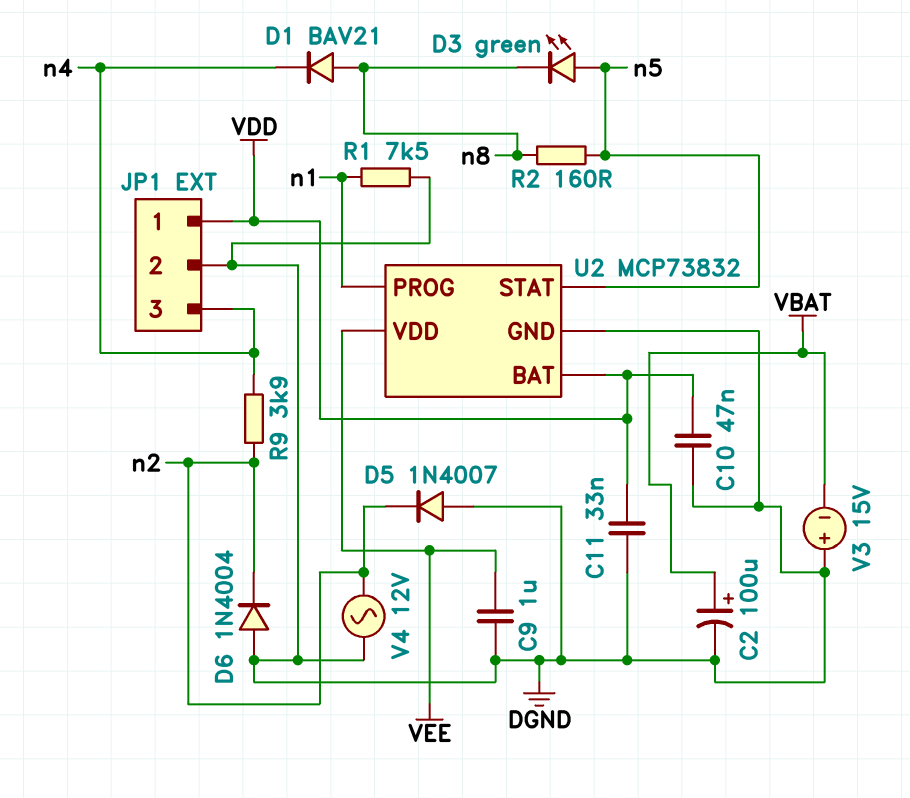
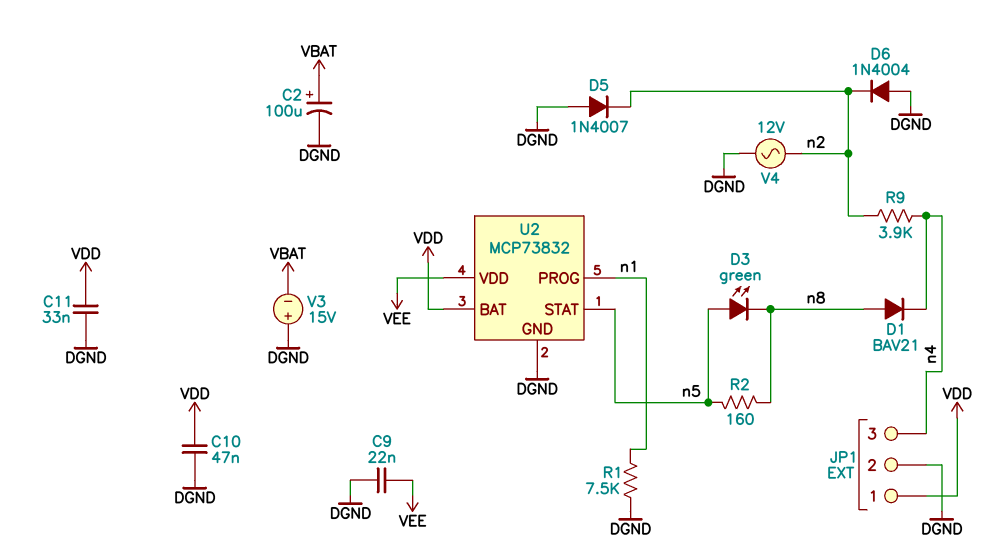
C9: 1uF (DGND, VEE) -> 22nF (DGND, VEE)

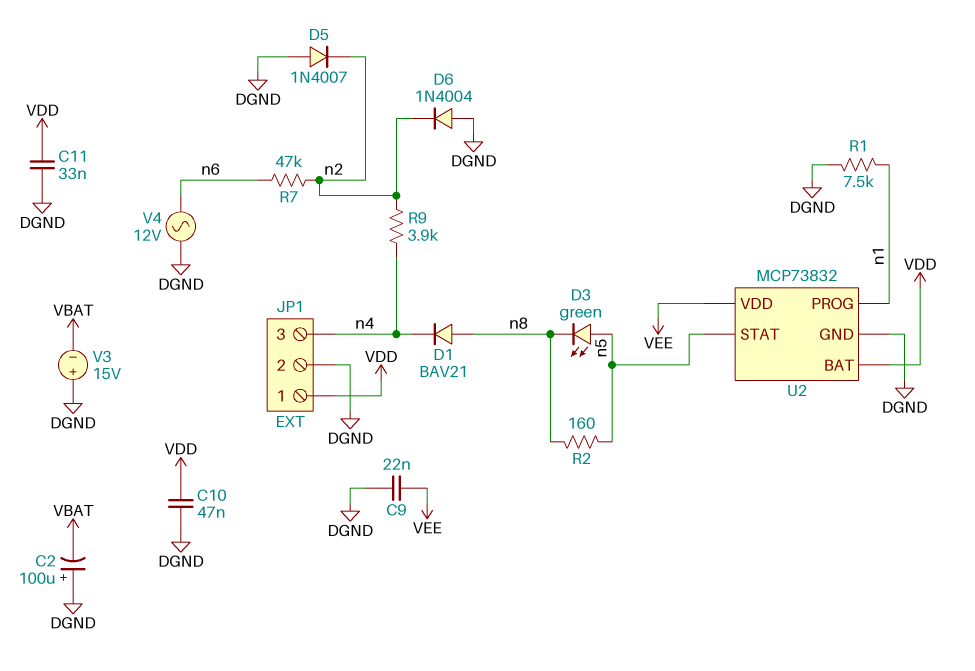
C2: 100uF (plus VBAT, minus DGND) -> 100uF (plus DGND, minus VBAT)
R7: none -> 47k (n2, n6)
V4: AC 12V (DGND, n2) -> AC 12V (DGND, n6)

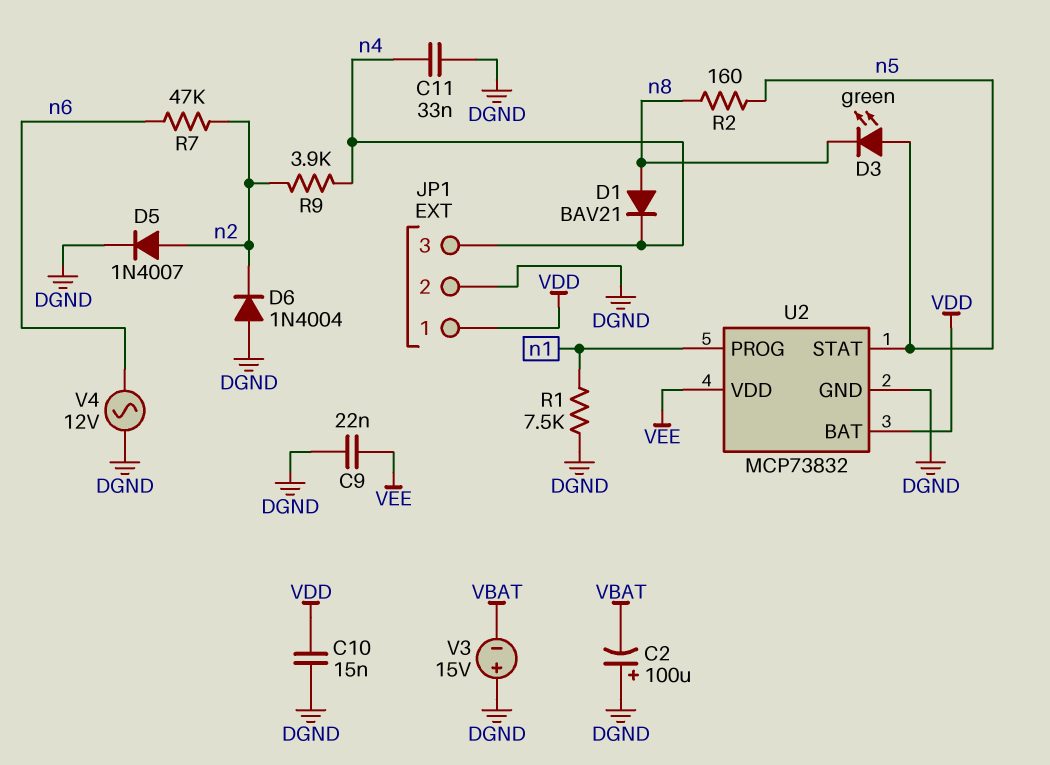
C10: 47nF (DGND, VDD) -> 15nF (DGND, VDD)
C11: 33nF (DGND, VDD) -> 33nF (DGND, n4)
D5: diode 1N4007 (A DGND, K n2) -> diode 1N4007 (A n2, K DGND)

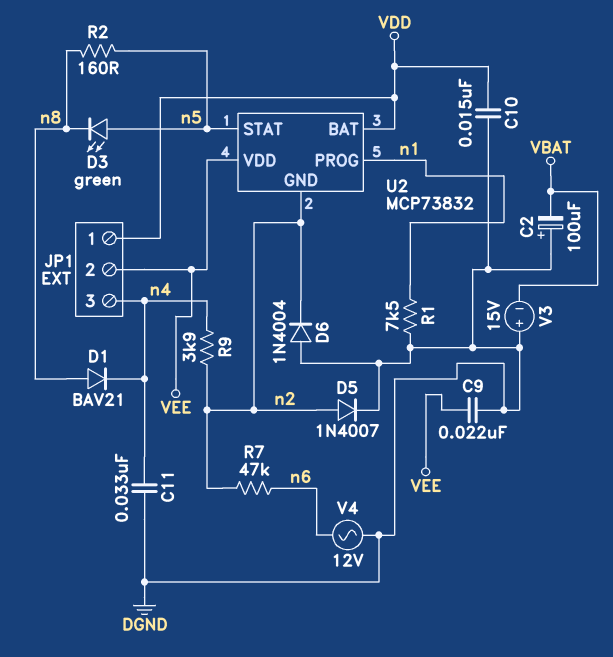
JP1 pin 2: DGND -> VEE
U2 pin GND: DGND -> n2

